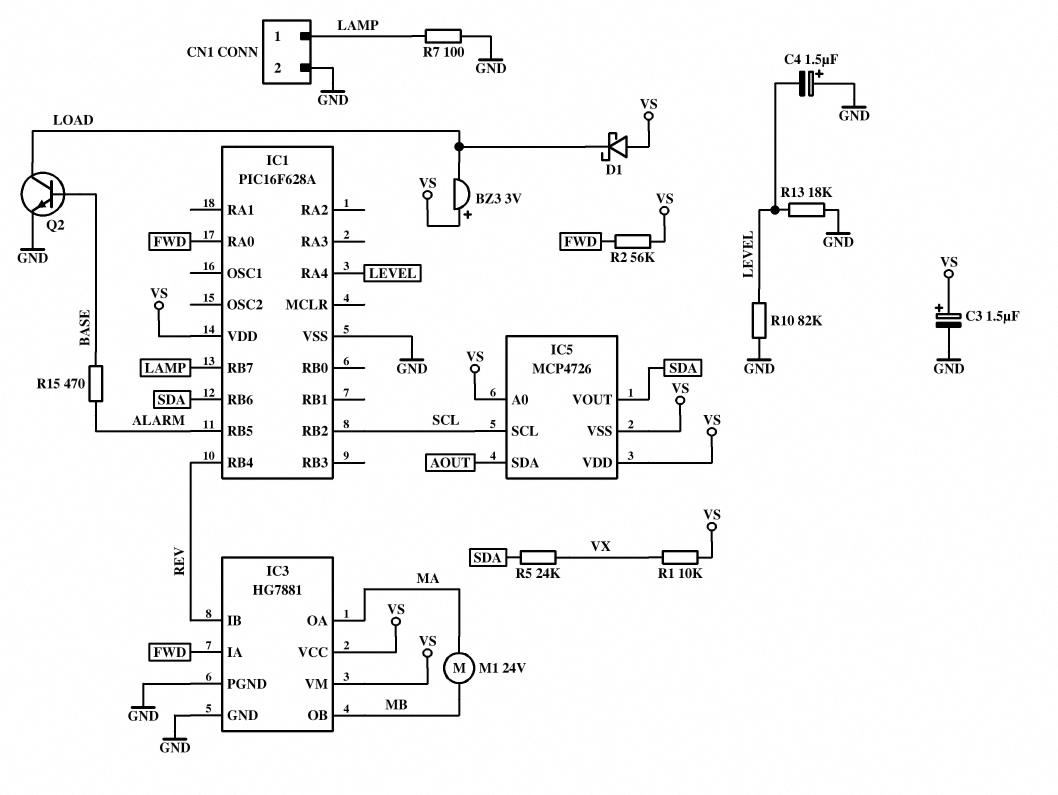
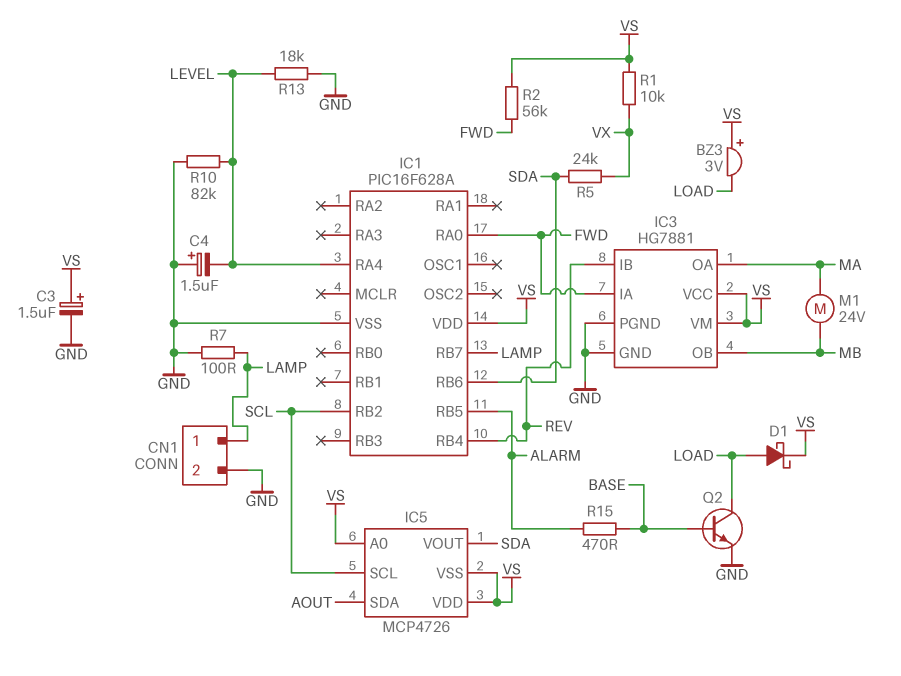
D1: schottky (A VS, K LOAD) -> schottky (A LOAD, K VS)

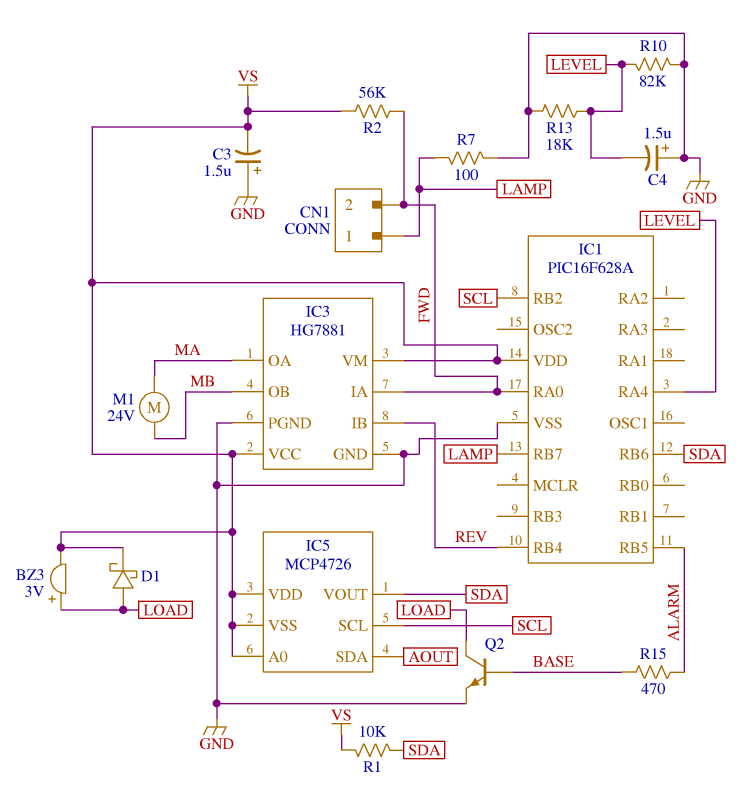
BZ3: buzzer 3V (plus VS, minus LOAD) -> buzzer 3V (plus LOAD, minus VS)
C3: 1.5uF (plus VS, minus GND) -> 1.5uF (plus GND, minus VS)
CN1 pin 2: GND -> FWD
R1: 10k (VS, VX) -> 10k (SDA, VS)
R5: 24k (SDA, VX) -> none

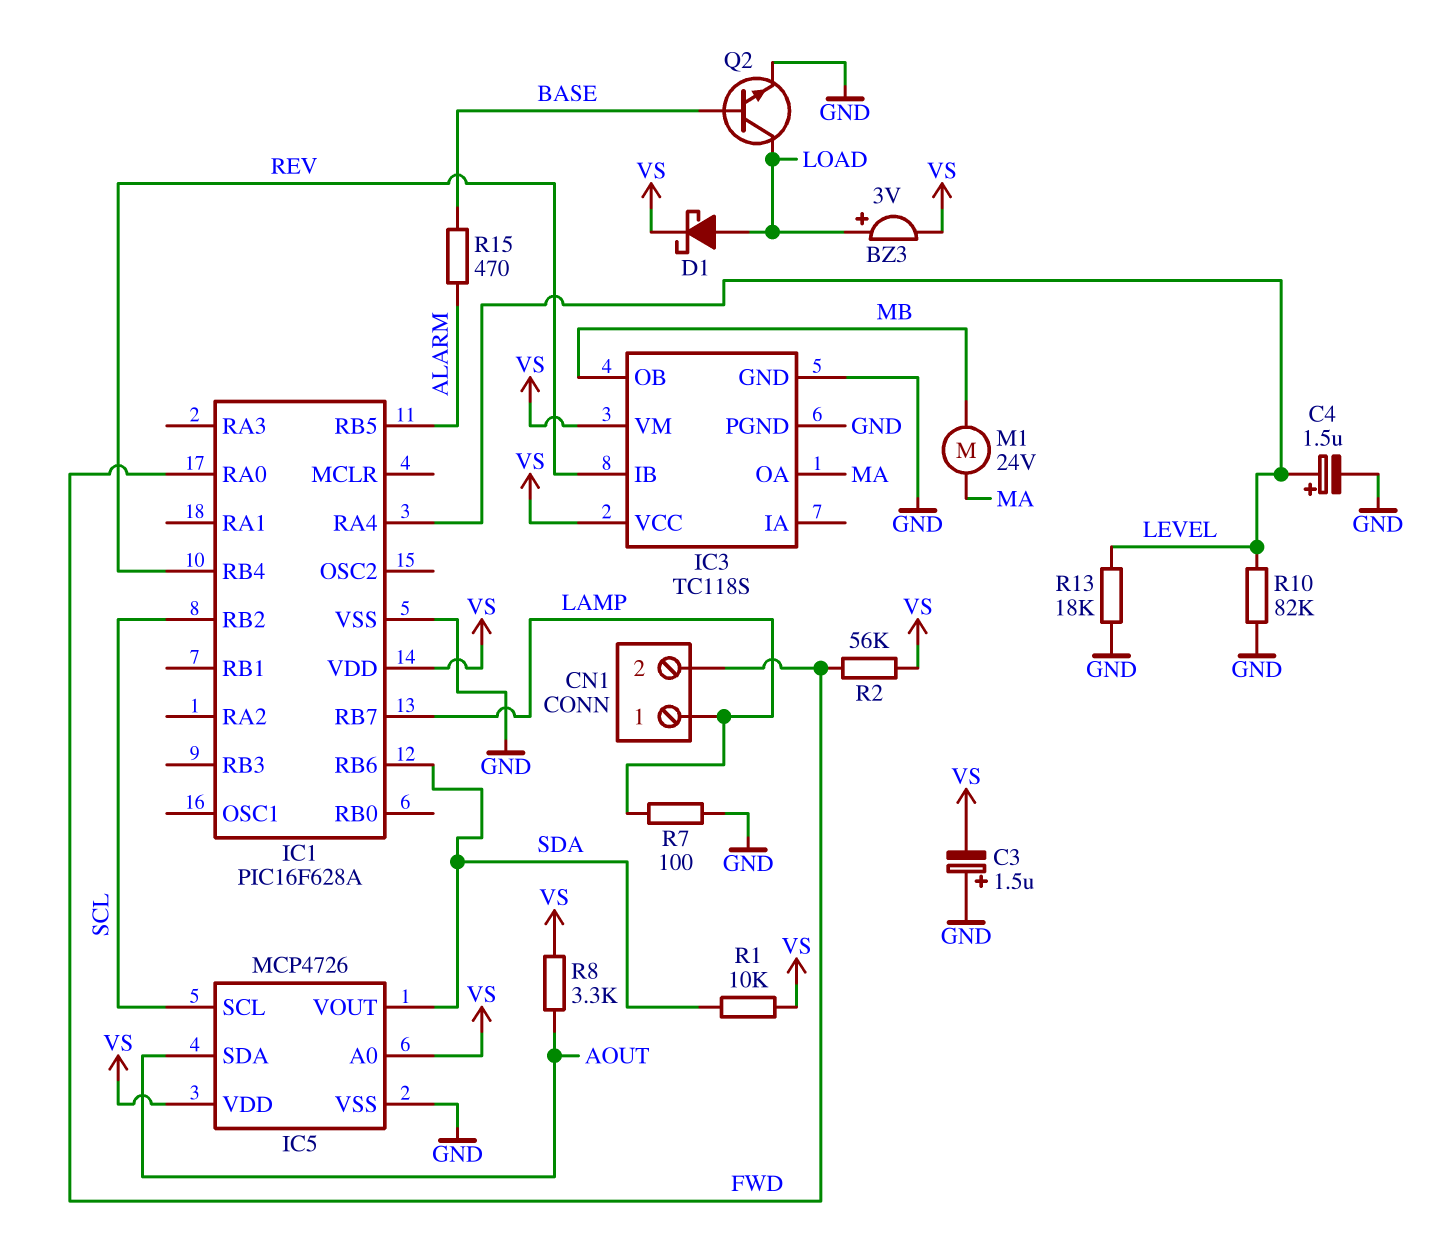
C4: 1.5uF (plus GND, minus LEVEL) -> 1.5uF (plus LEVEL, minus GND)
IC3: HG7881 -> TC118S
IC3 pin IA: FWD -> none
IC5 pin VSS: VS -> GND
R8: none -> 3.3k (AOUT, VS)

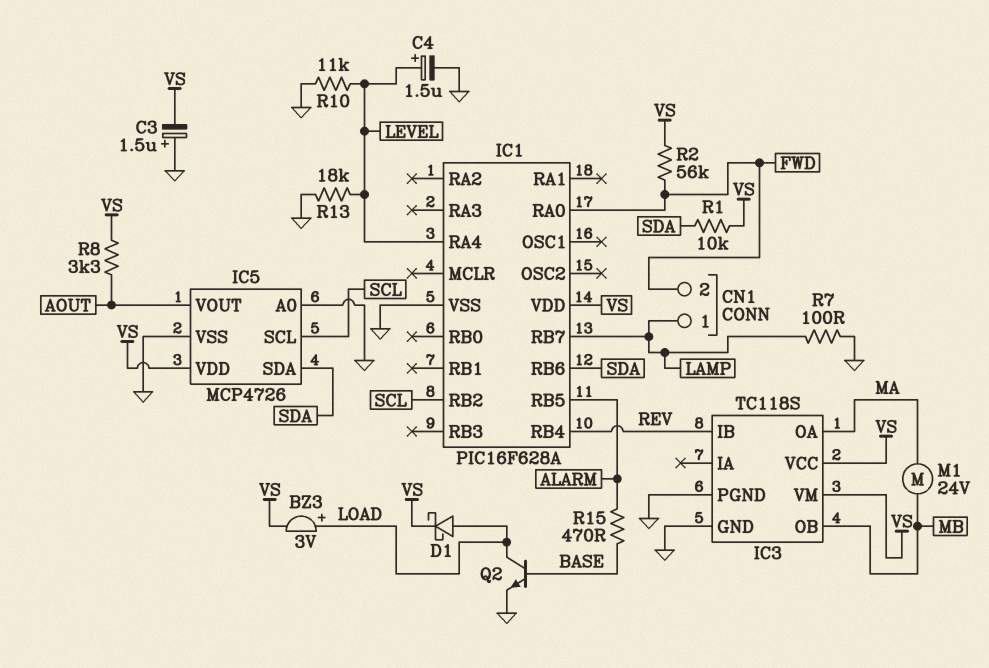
IC5 pin A0: VS -> GND
IC5 pin SDA: AOUT -> SDA
IC5 pin VOUT: SDA -> AOUT
R10: 82k (GND, LEVEL) -> 11k (GND, LEVEL)

